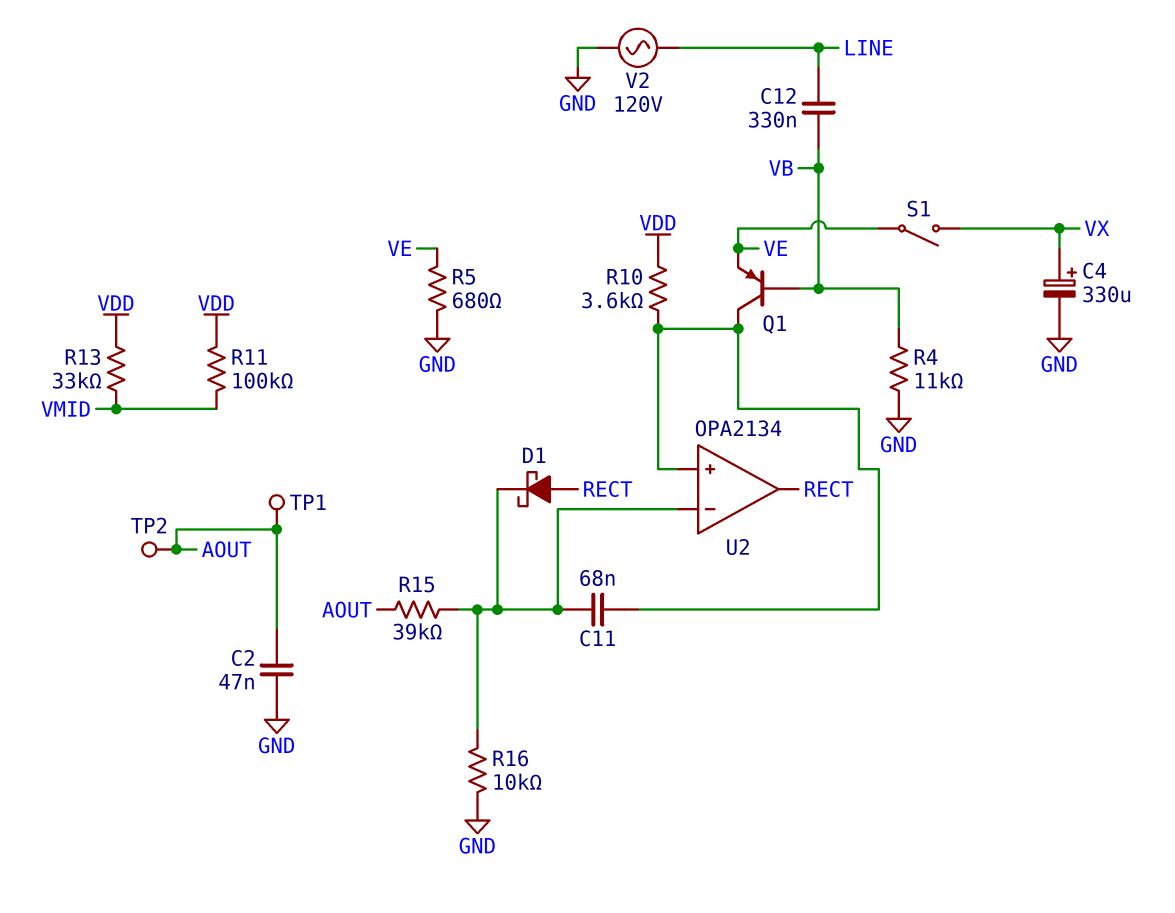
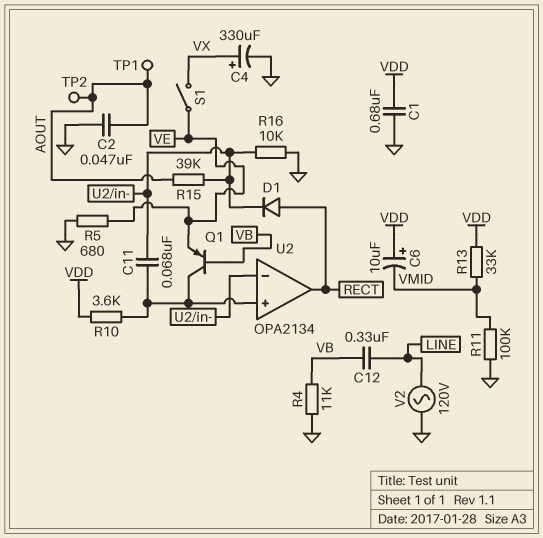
C1: none -> 680nF (GND, VDD)
C6: none -> 10uF (plus VDD, minus VMID)
D1: schottky (A RECT, K U2/in-) -> diode (A RECT, K U2/in-)
R11: 100k (VDD, VMID) -> 100k (GND, VMID)

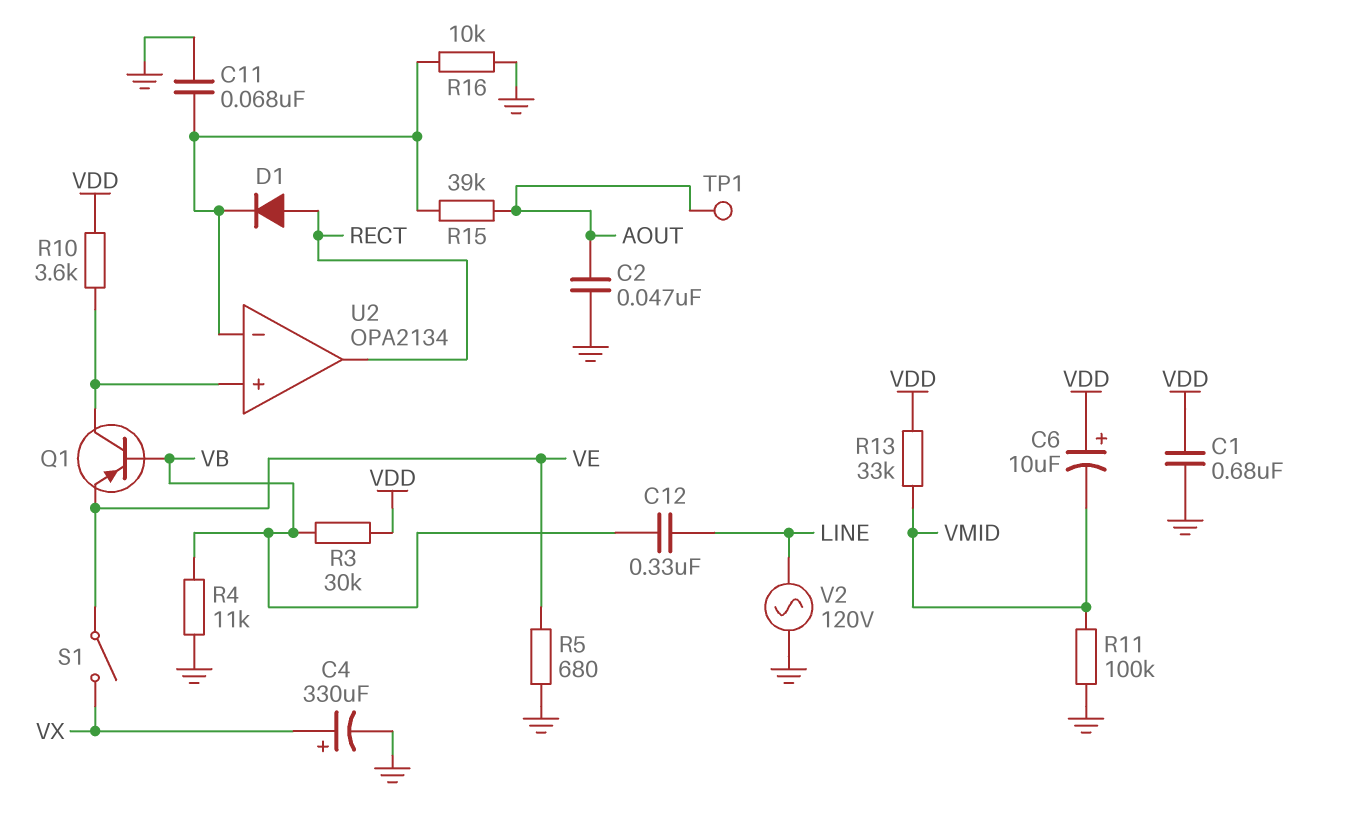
C11: 68nF (U2/in+, U2/in-) -> 68nF (GND, U2/in-)
R3: none -> 30k (VB, VDD)
TP2: test point (AOUT) -> none

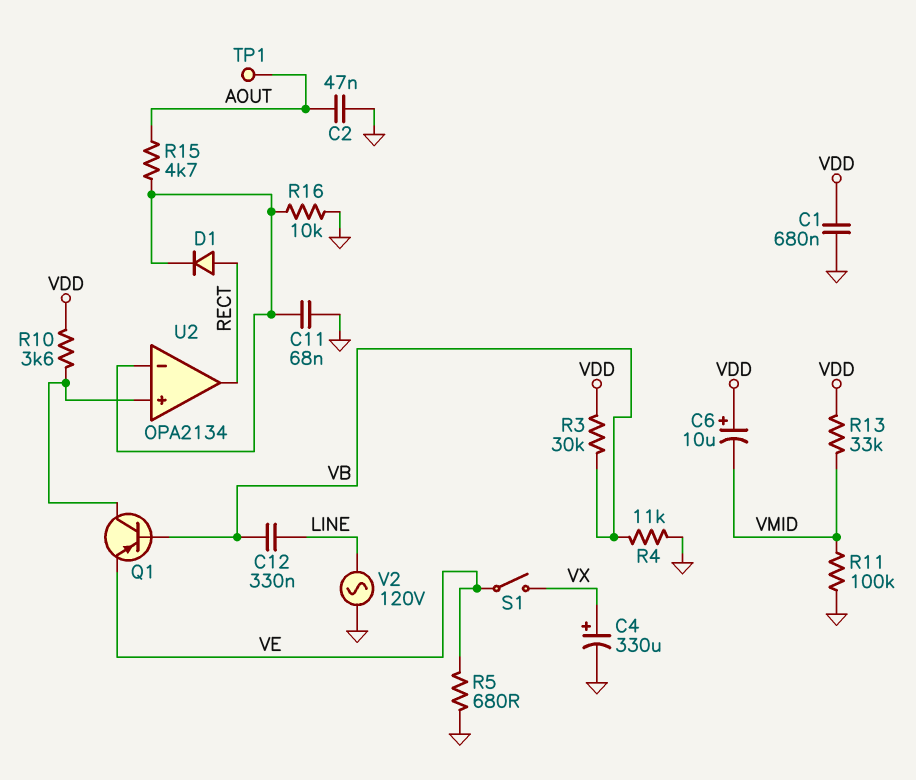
R15: 39k (AOUT, U2/in-) -> 4.7k (AOUT, U2/in-)

